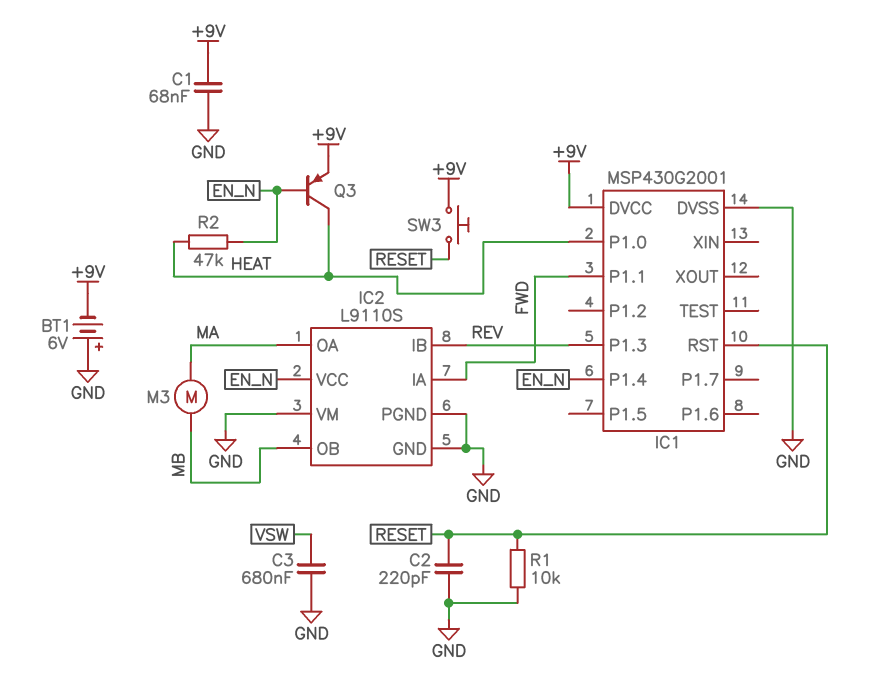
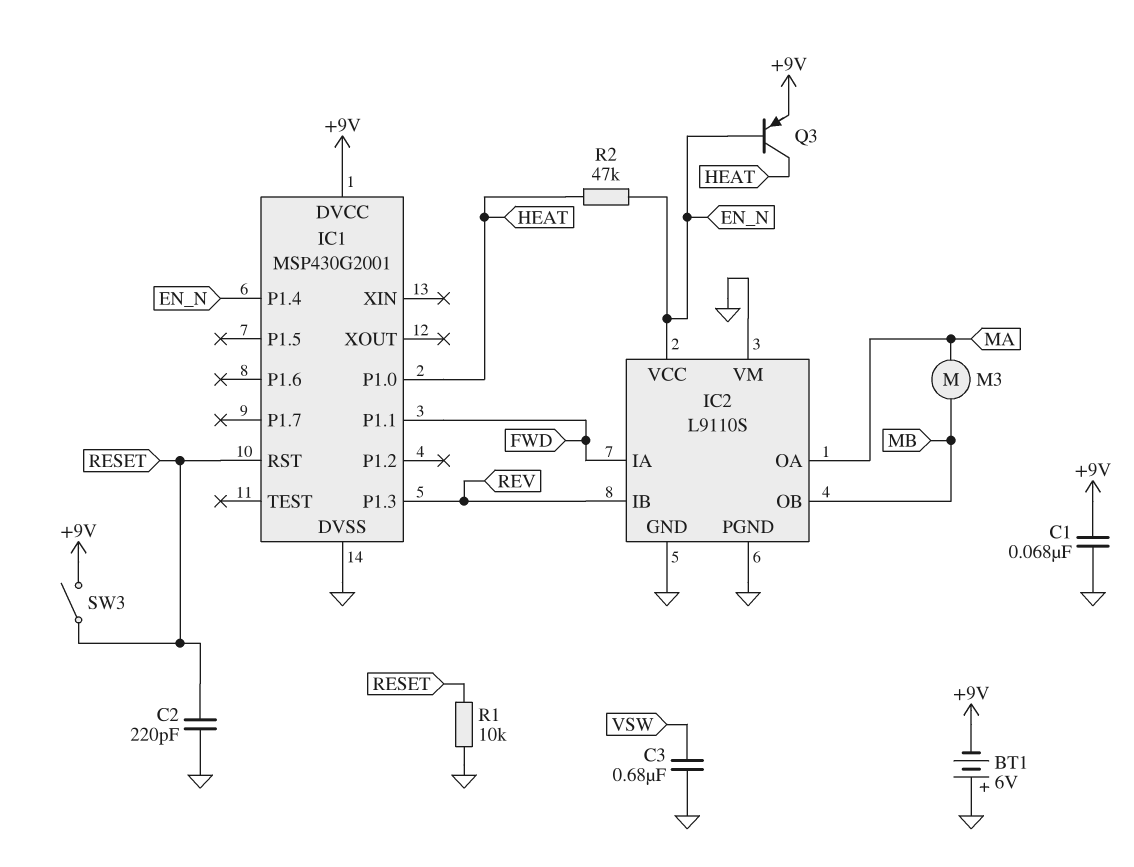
SW3: button (+9V, RESET) -> switch (+9V, RESET)

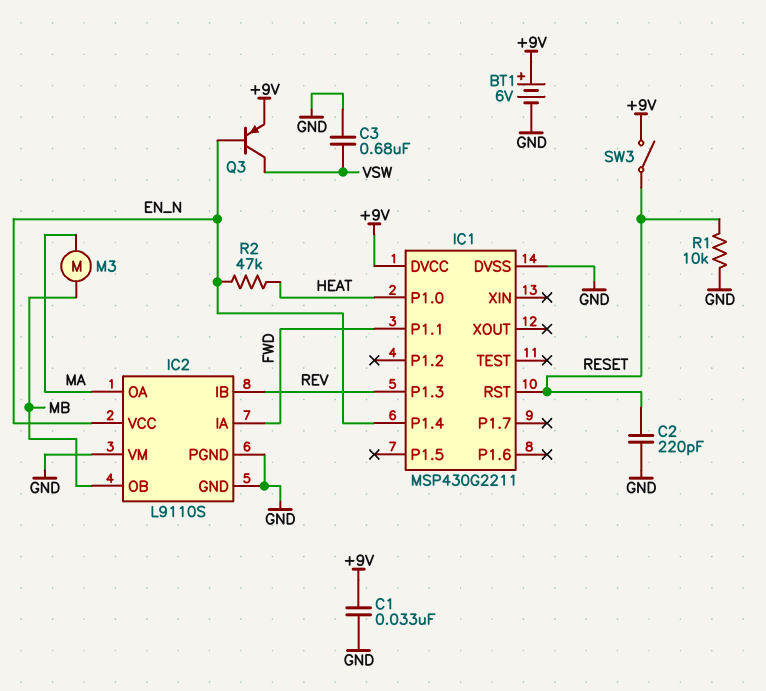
BT1: 6V (plus GND, minus +9V) -> 6V (plus +9V, minus GND)
C1: 68nF (+9V, GND) -> 33nF (+9V, GND)
IC1: MSP430G2001 -> MSP430G2211
Q3: PNP (B EN_N, C HEAT, E +9V) -> PNP (B EN_N, C VSW, E +9V)

